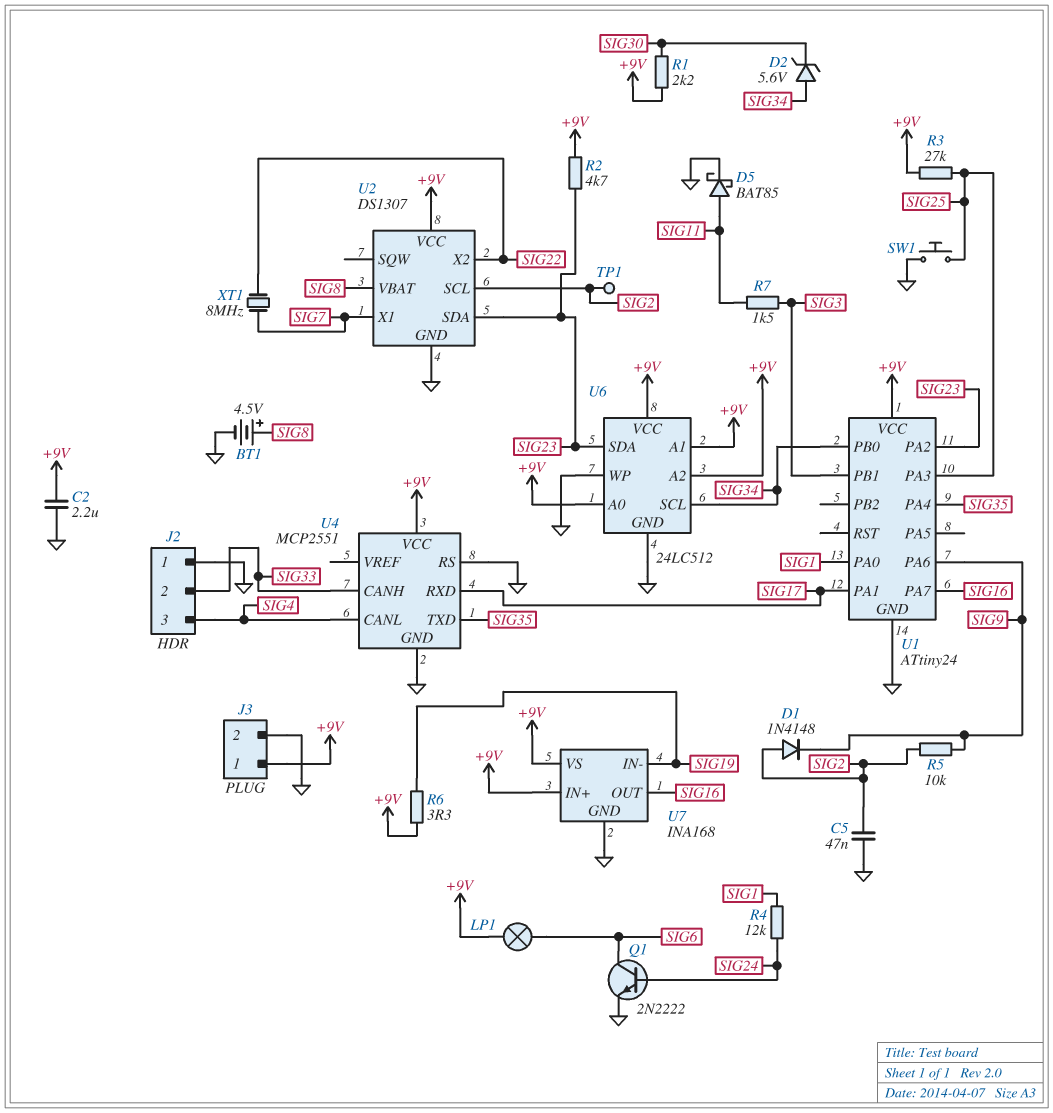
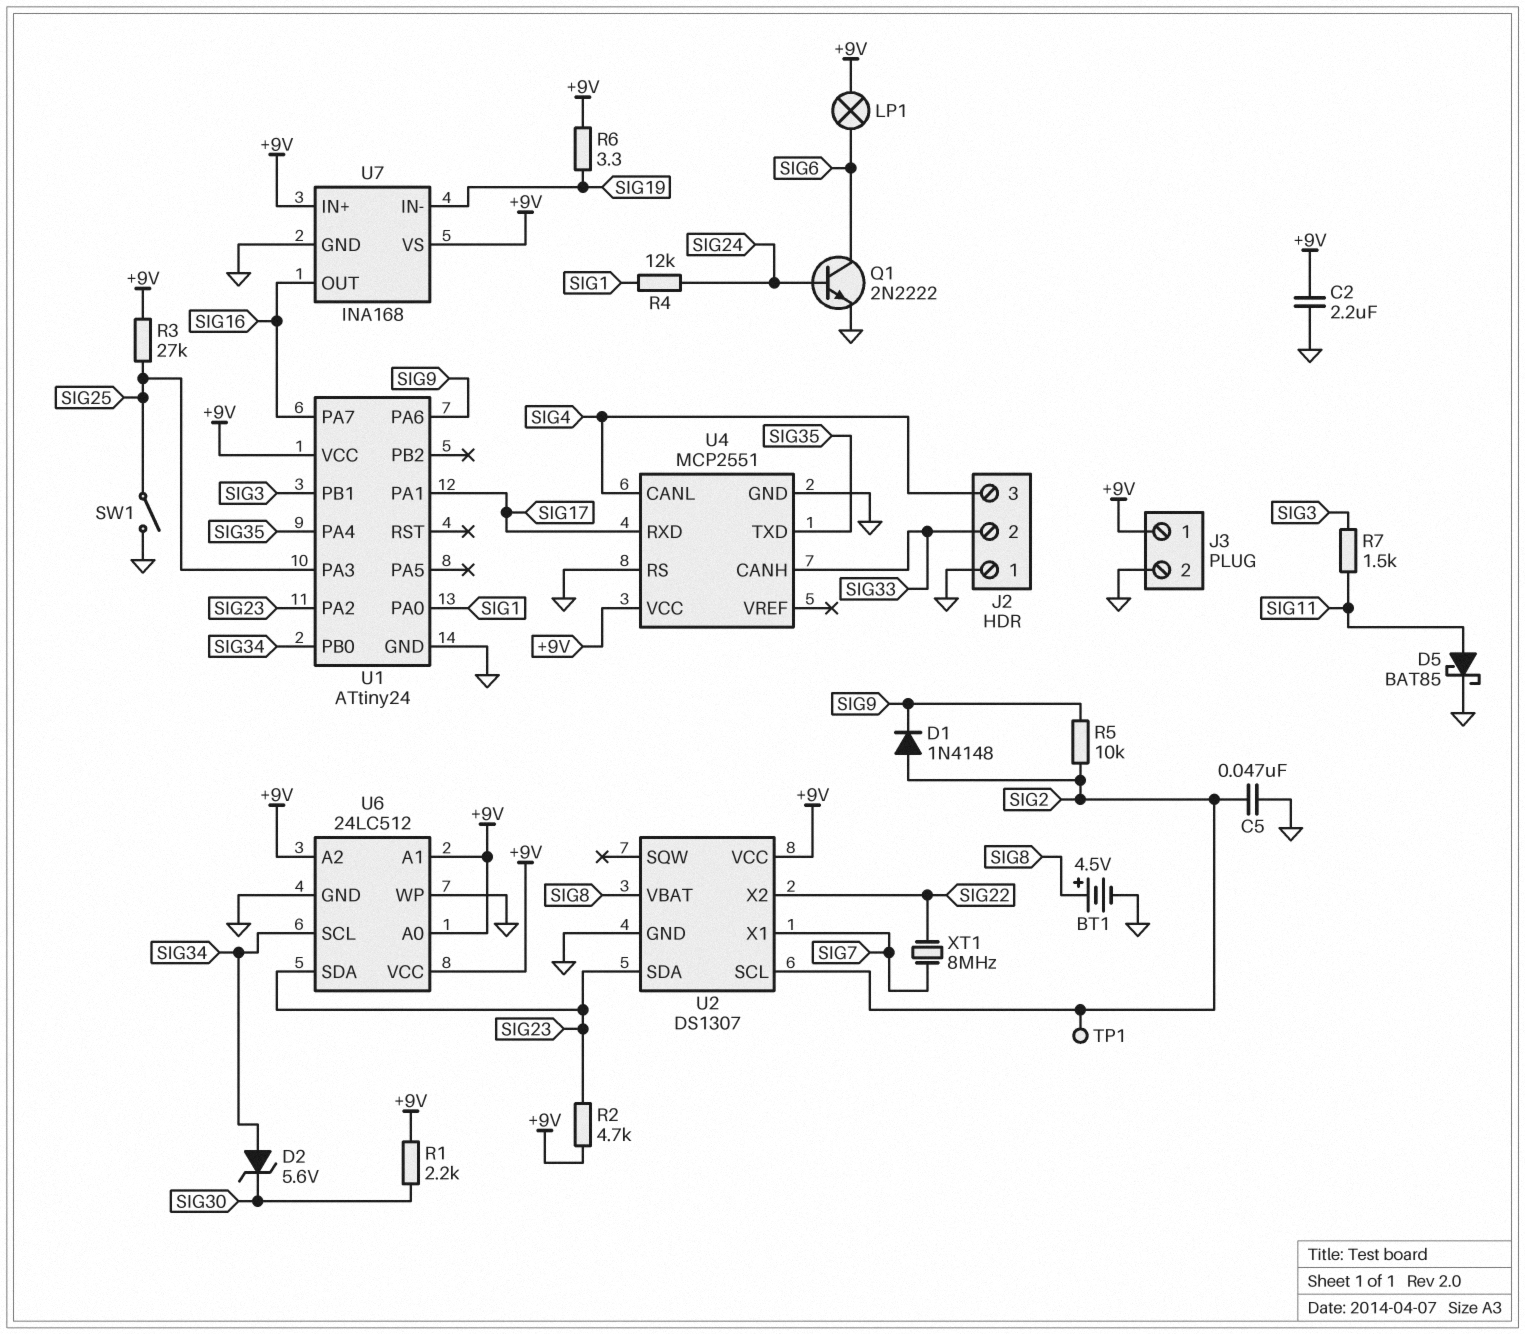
SW1: button (GND, SIG25) -> switch (GND, SIG25)

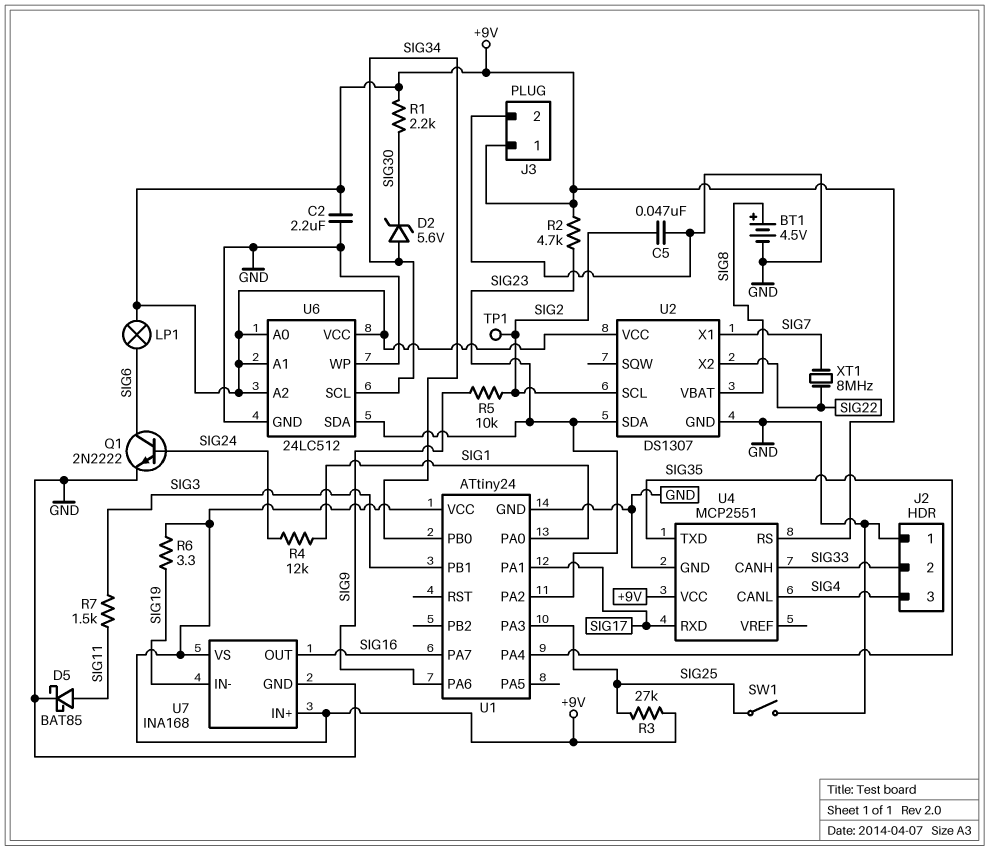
D1: diode 1N4148 (A SIG2, K SIG9) -> none
U4 pin RS: GND -> +9V

